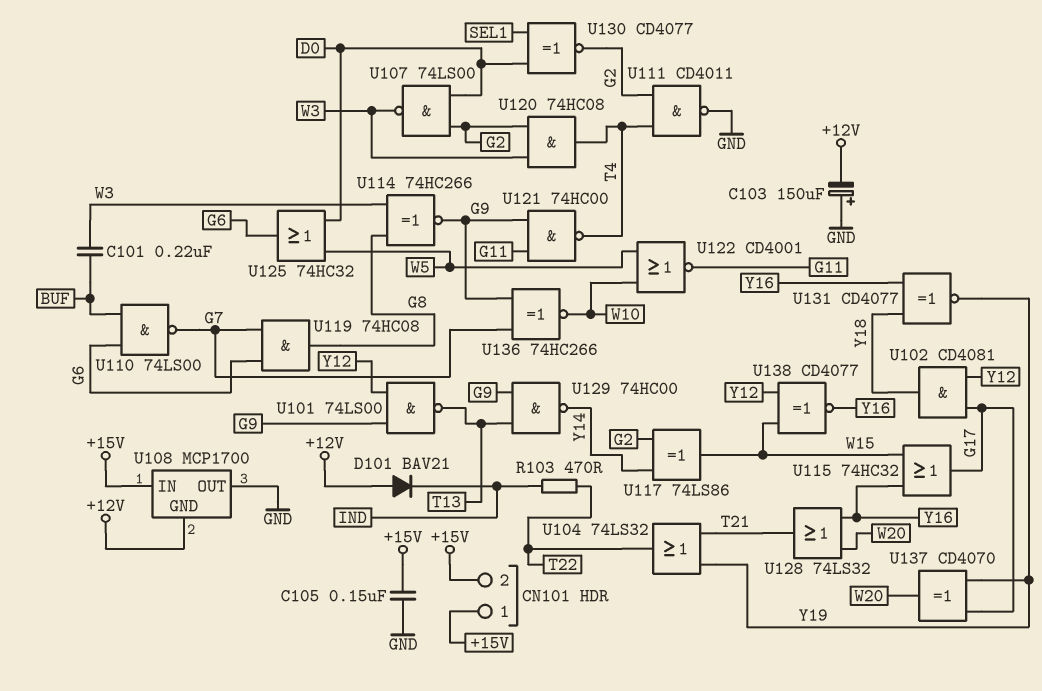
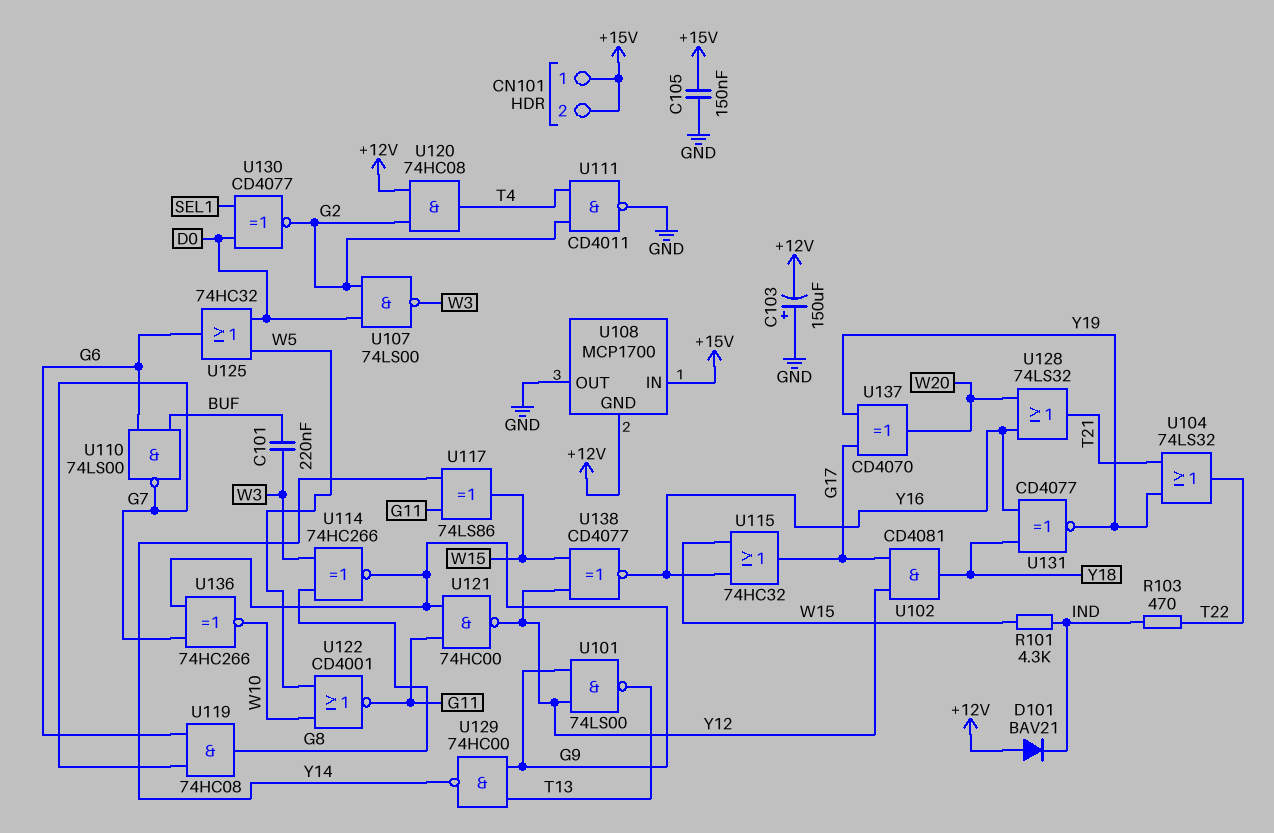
R101: none -> 4.3k (IND, W15)
U117: XOR 74LS86 (in G2, in Y14, out W15) -> XOR 74LS86 (in G11, in Y14, out W15)
U120: AND 74HC08 (in G2, in W3, out T4) -> AND 74HC08 (in +12V, in G2, out T4)
U121: NAND 74HC00 (in G9, in G11, out T4) -> NAND 74HC00 (in G9, in G11, out Y12)

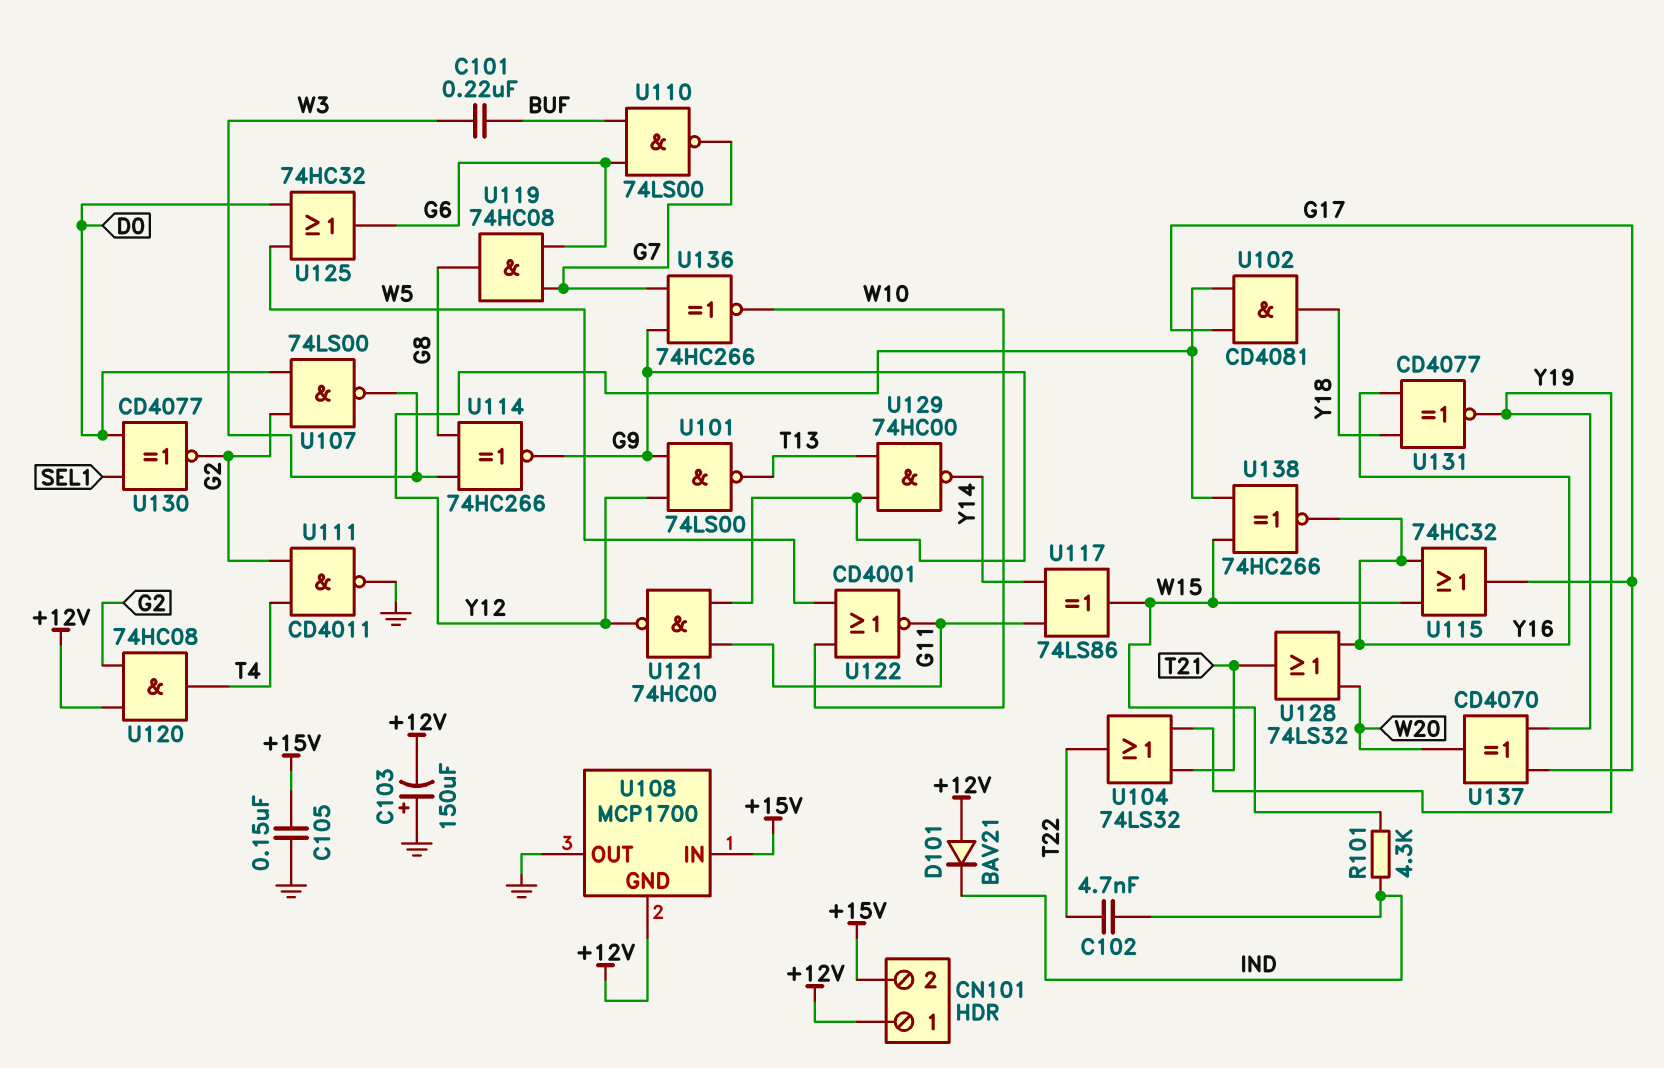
C102: none -> 4.7nF (IND, T22)
CN101 pin 1: +15V -> +12V
R103: 470 (IND, T22) -> none
U138: XNOR CD4077 (in W15, in Y12, out Y16) -> XNOR 74HC266 (in W15, in Y12, out Y16)

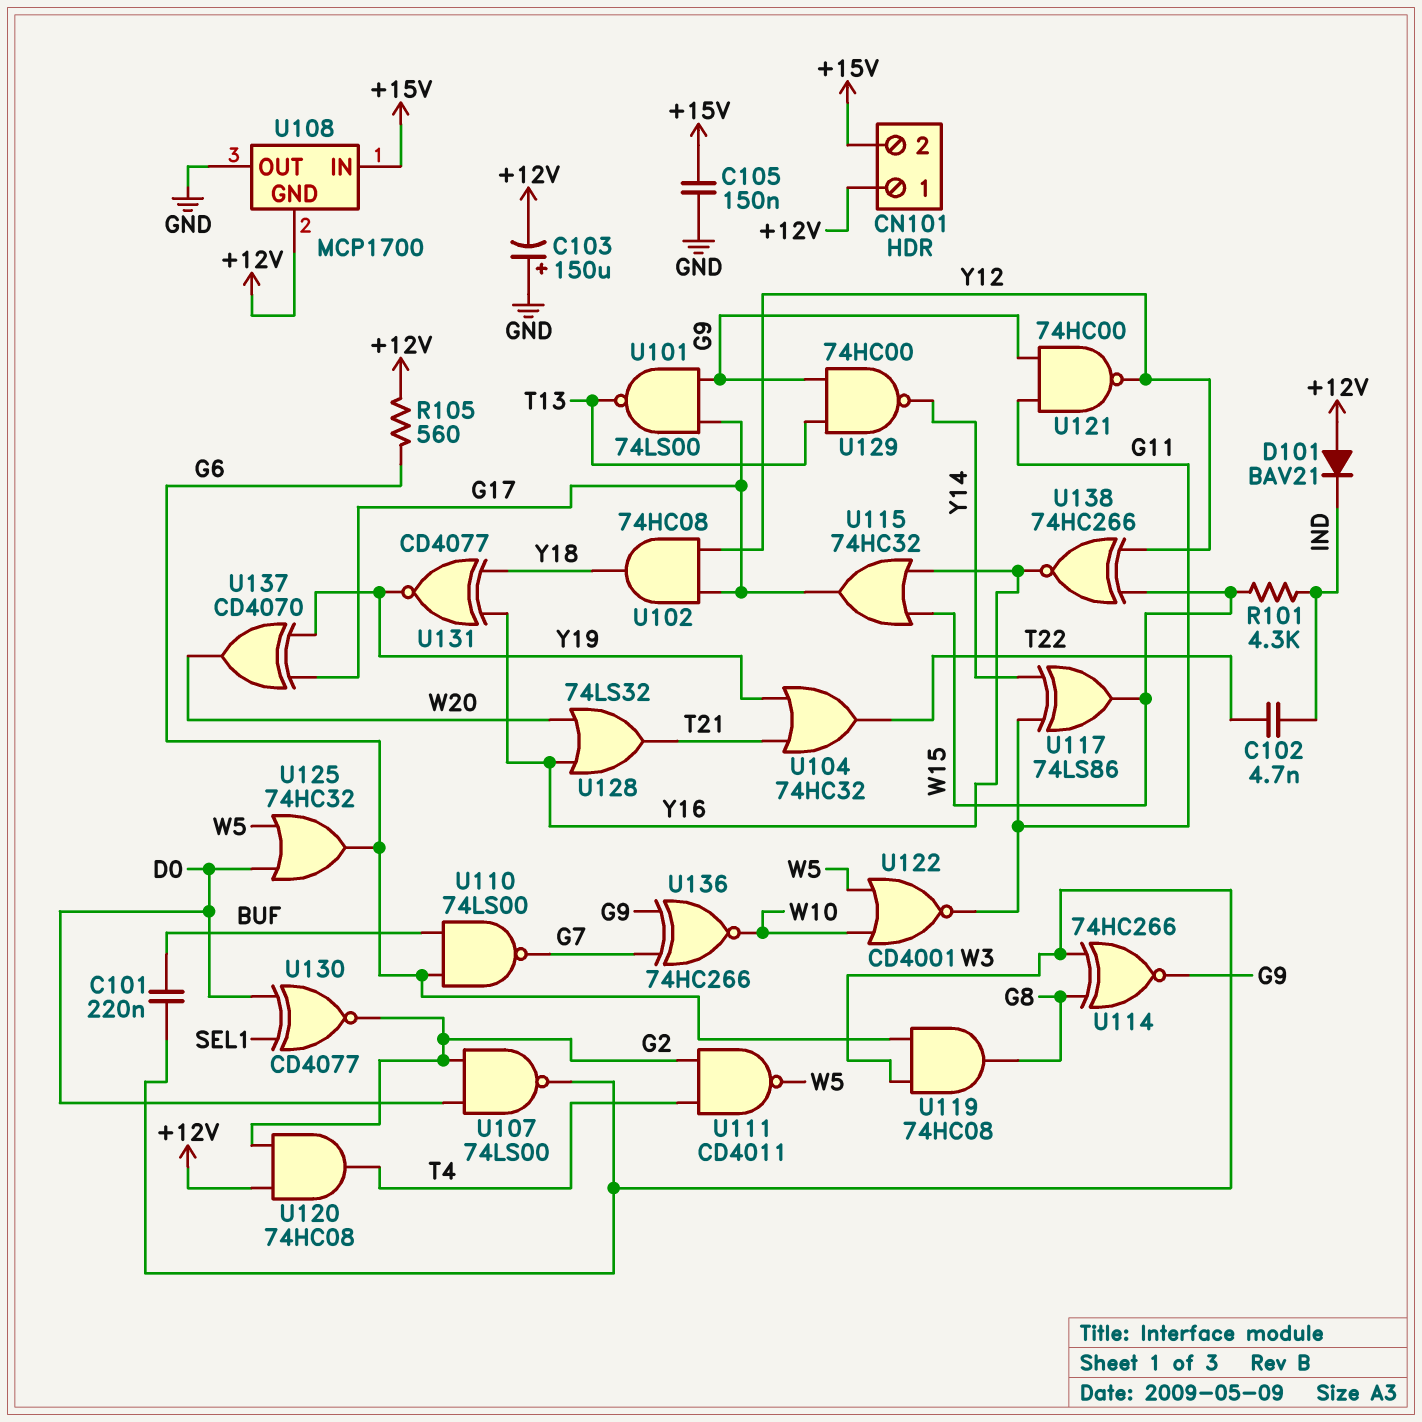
R105: none -> 560 (+12V, G6)
U101: NAND 74LS00 (in G9, in Y12, out T13) -> NAND 74LS00 (in G9, in G17, out T13)
U102: AND CD4081 (in G17, in Y12, out Y18) -> AND 74HC08 (in G17, in Y12, out Y18)
U104: OR 74LS32 (in T21, in Y19, out T22) -> OR 74HC32 (in T21, in Y19, out T22)
U111: NAND CD4011 (in G2, in T4, out GND) -> NAND CD4011 (in G2, in T4, out W5)
U119: AND 74HC08 (in G6, in G7, out G8) -> AND 74HC08 (in G6, in W3, out G8)

